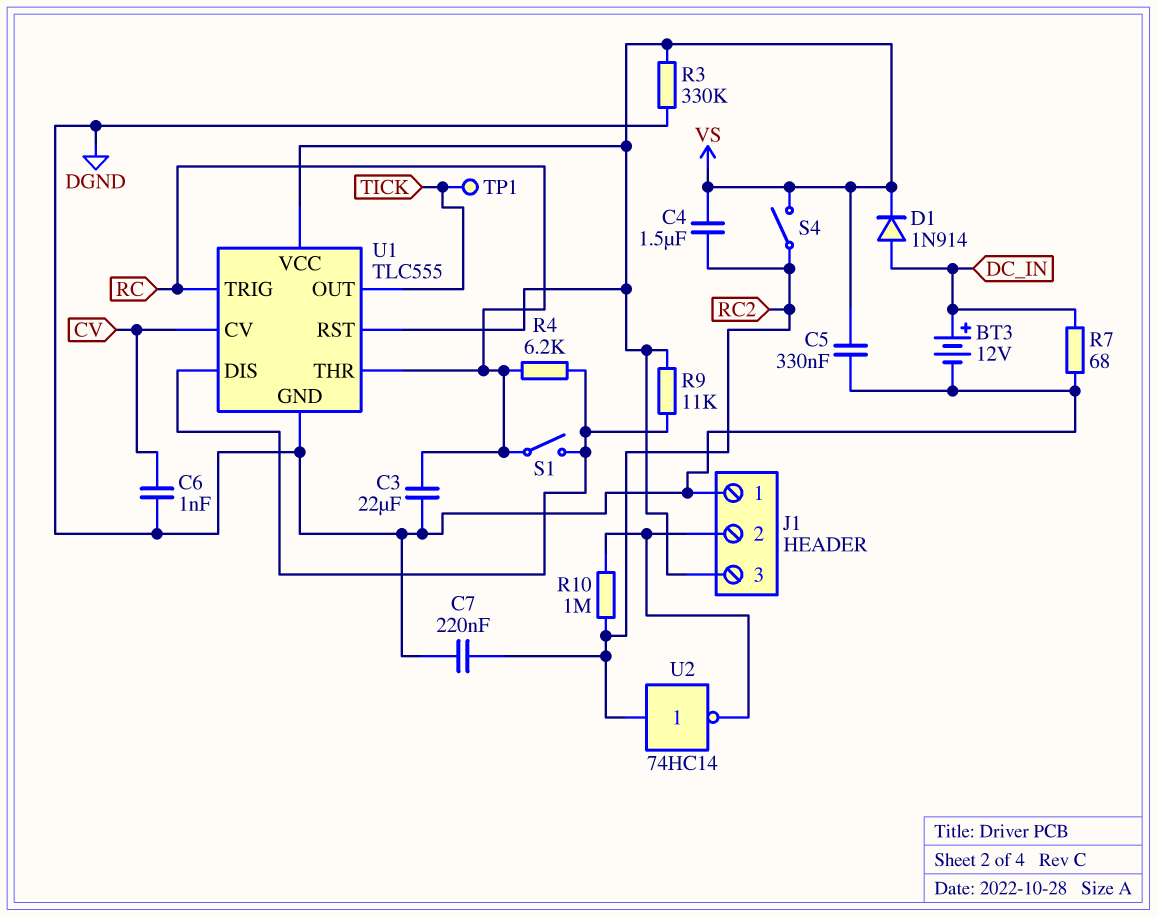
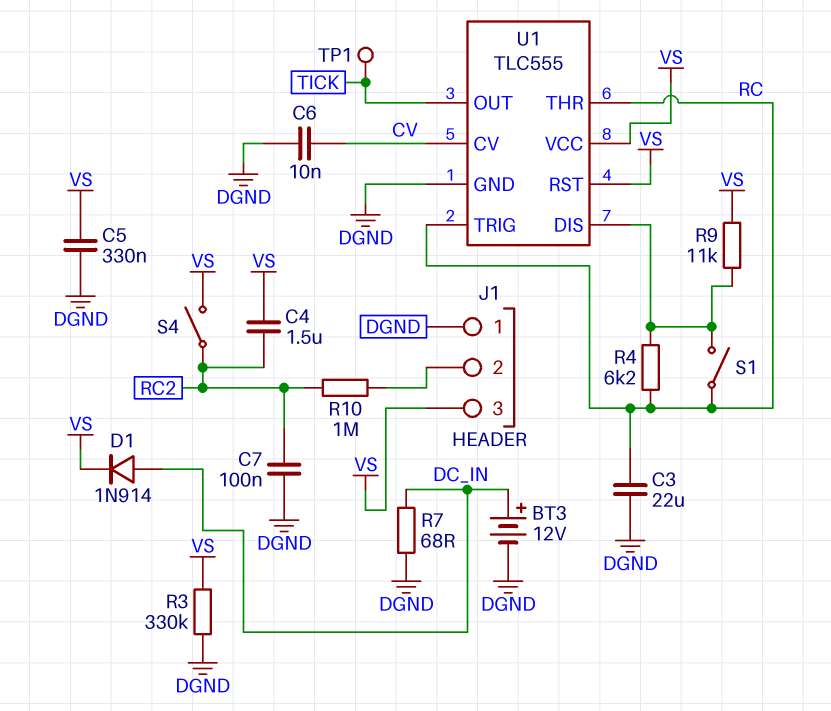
C6: 1nF (CV, DGND) -> 10nF (CV, DGND)
C7: 220nF (DGND, RC2) -> 100nF (DGND, RC2)
U2: NOT 74HC14 (in RC2, out J1/2) -> none

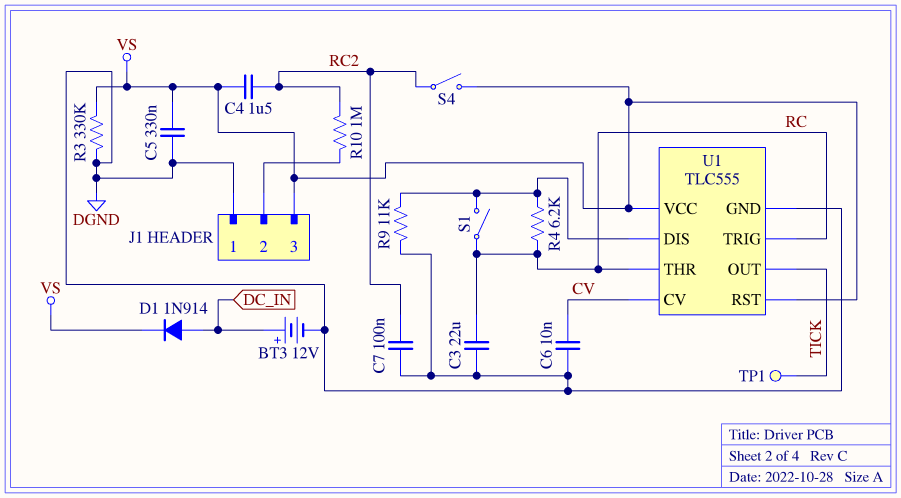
R7: 68 (DC_IN, DGND) -> none
R9: 11k (U1/DIS, VS) -> 11k (DGND, U1/DIS)

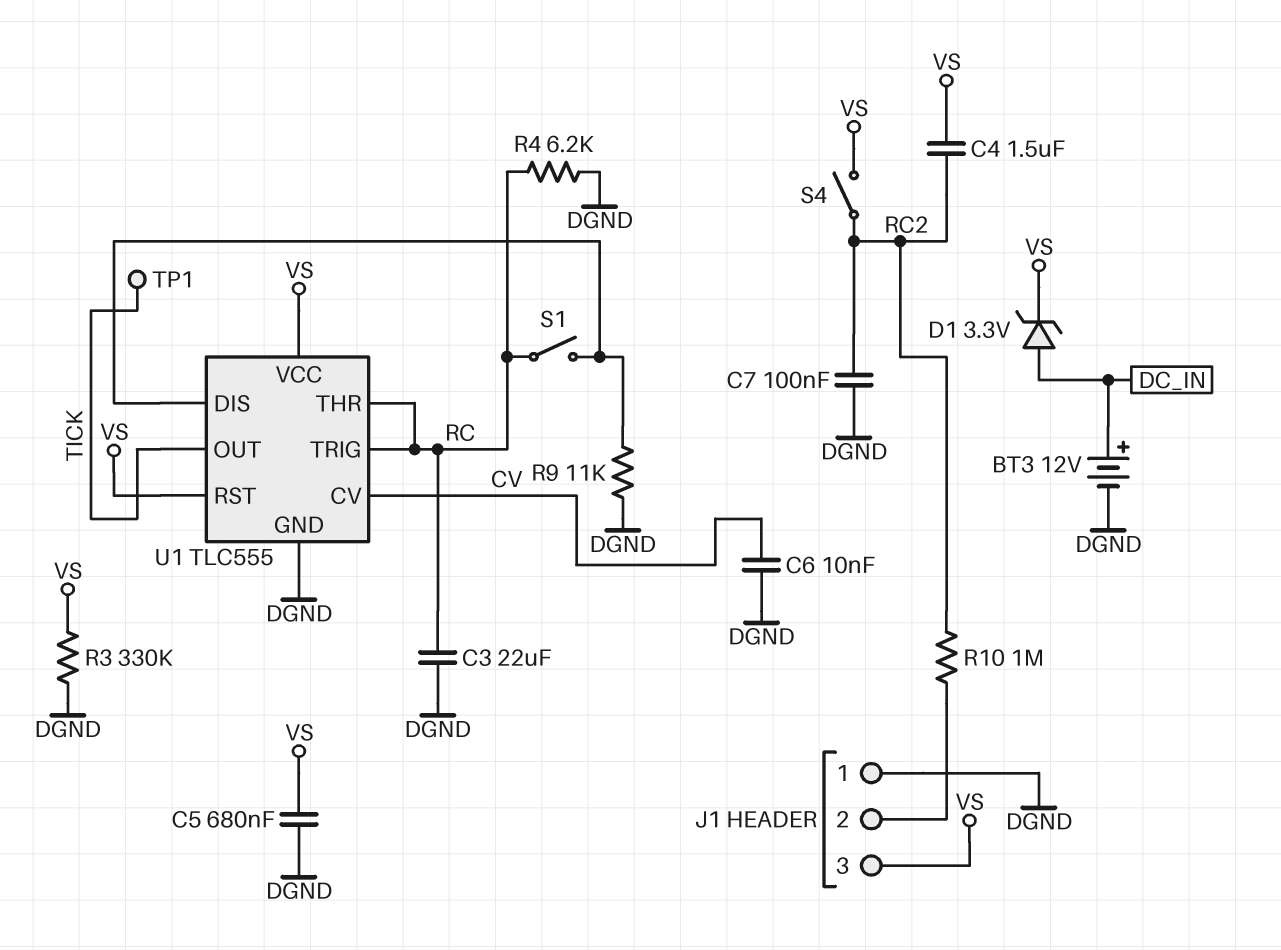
C5: 330nF (DGND, VS) -> 680nF (DGND, VS)
D1: diode 1N914 (A DC_IN, K VS) -> zener 3.3V (A DC_IN, K VS)
R4: 6.2k (RC, U1/DIS) -> 6.2k (DGND, RC)

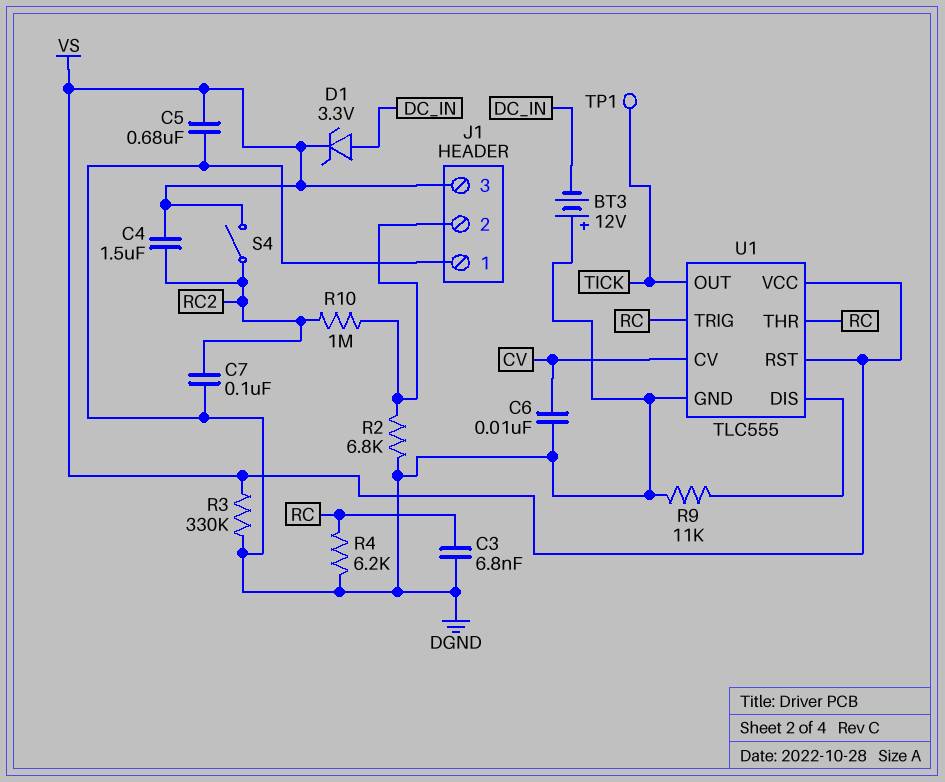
BT3: 12V (plus DC_IN, minus DGND) -> 12V (plus DGND, minus DC_IN)
C3: 22uF (DGND, RC) -> 6.8nF (DGND, RC)
R2: none -> 6.8k (DGND, J1/2)
S1: switch (RC, U1/DIS) -> none

